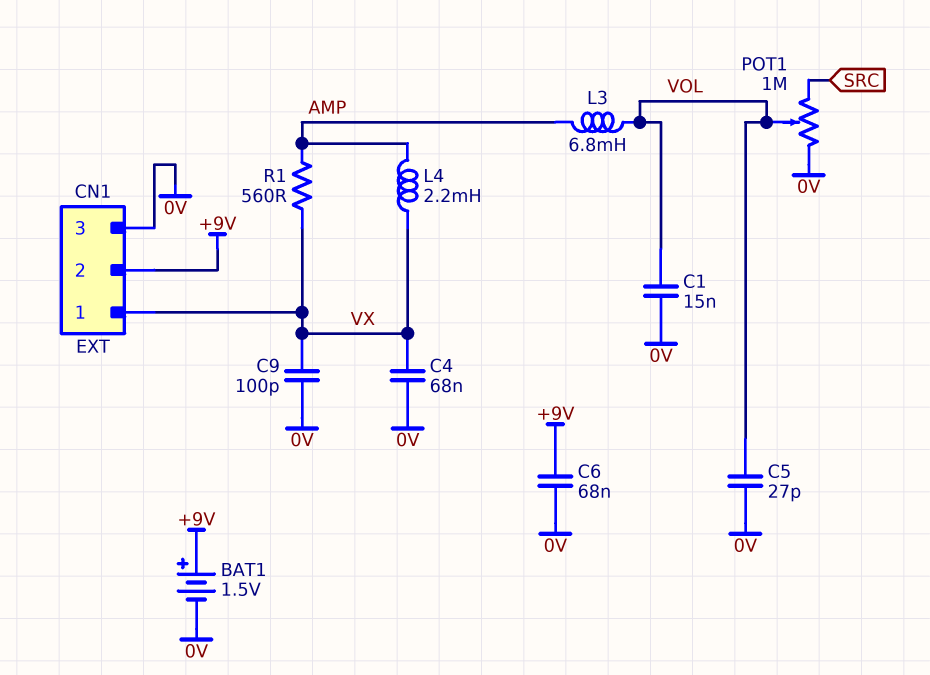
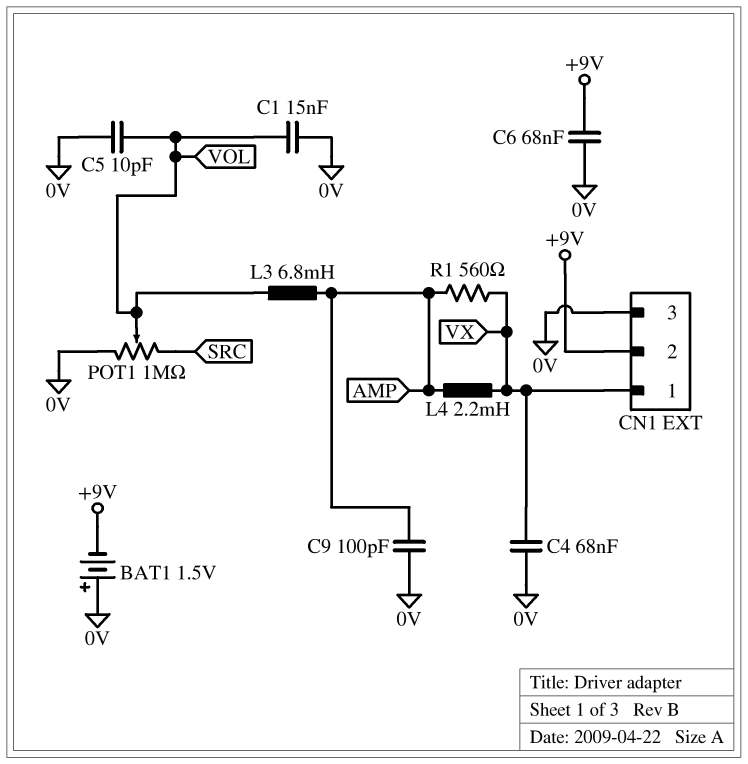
BAT1: 1.5V (plus +9V, minus 0V) -> 1.5V (plus 0V, minus +9V)
C5: 27pF (0V, VOL) -> 10pF (0V, VOL)
C9: 100pF (0V, VX) -> 100pF (0V, AMP)

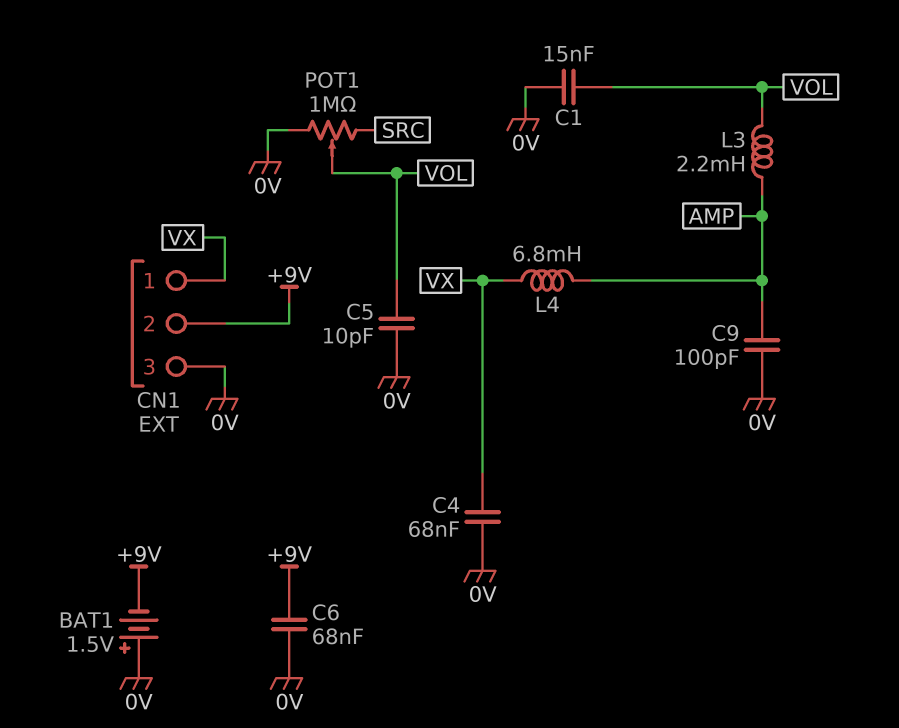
L3: 6.8mH (AMP, VOL) -> 2.2mH (AMP, VOL)
L4: 2.2mH (AMP, VX) -> 6.8mH (AMP, VX)
R1: 560 (AMP, VX) -> none

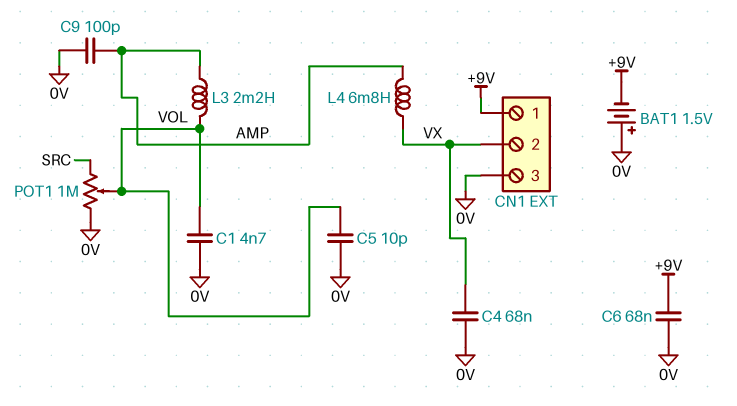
C1: 15nF (0V, VOL) -> 4.7nF (0V, VOL)
CN1 pin 1: VX -> +9V
CN1 pin 2: +9V -> VX

